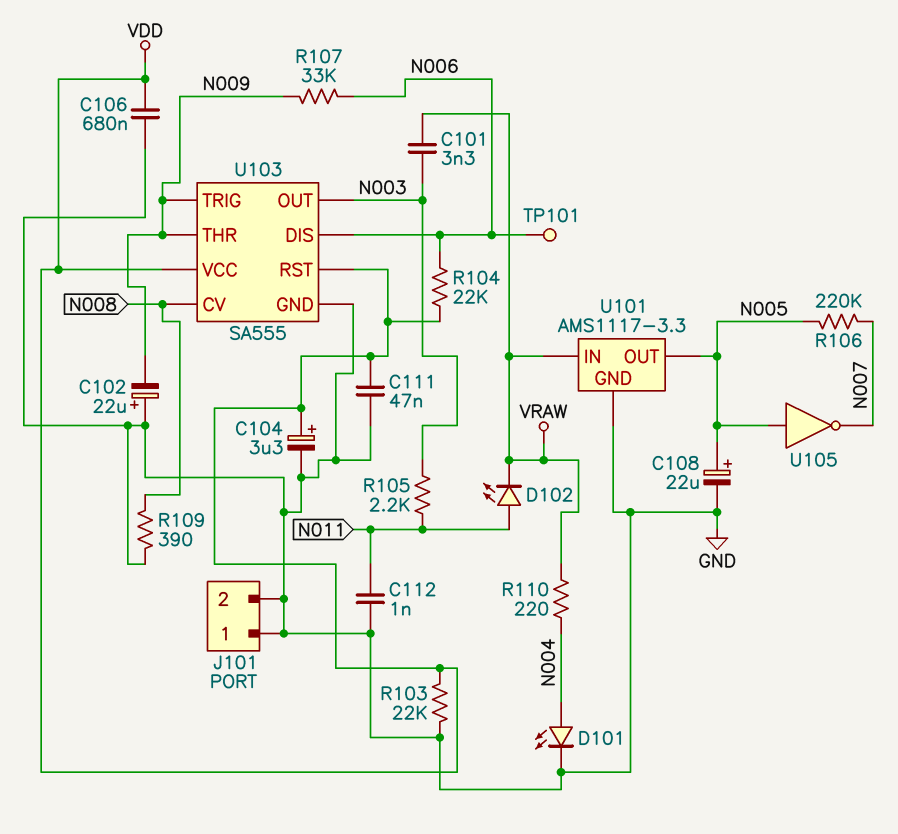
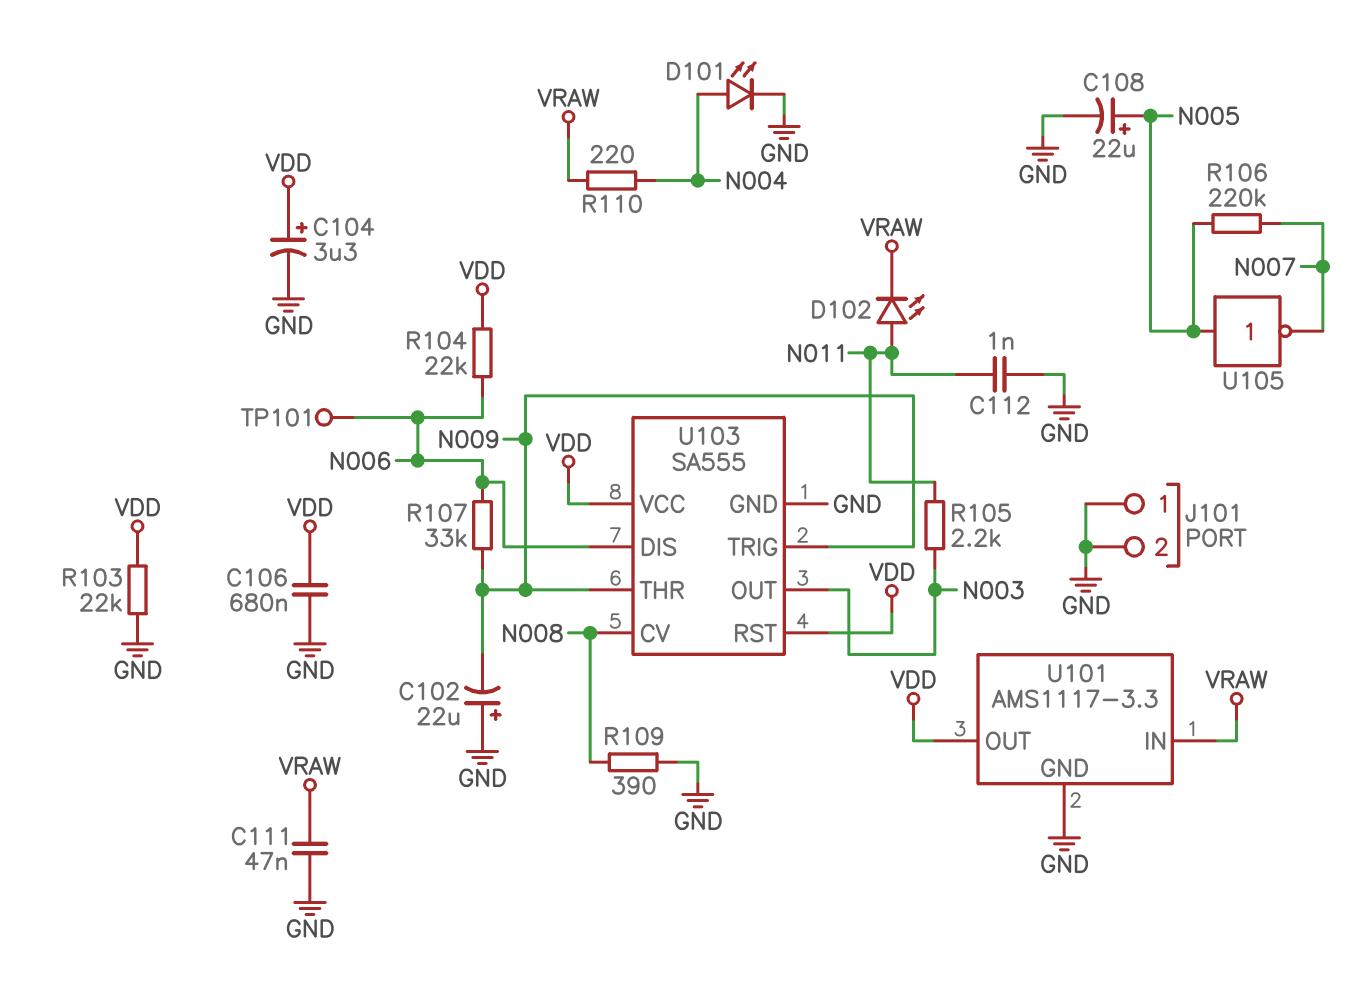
C101: 3.3nF (N003, VRAW) -> none
C111: 47nF (GND, VDD) -> 47nF (GND, VRAW)
U101 pin OUT: N005 -> VDD

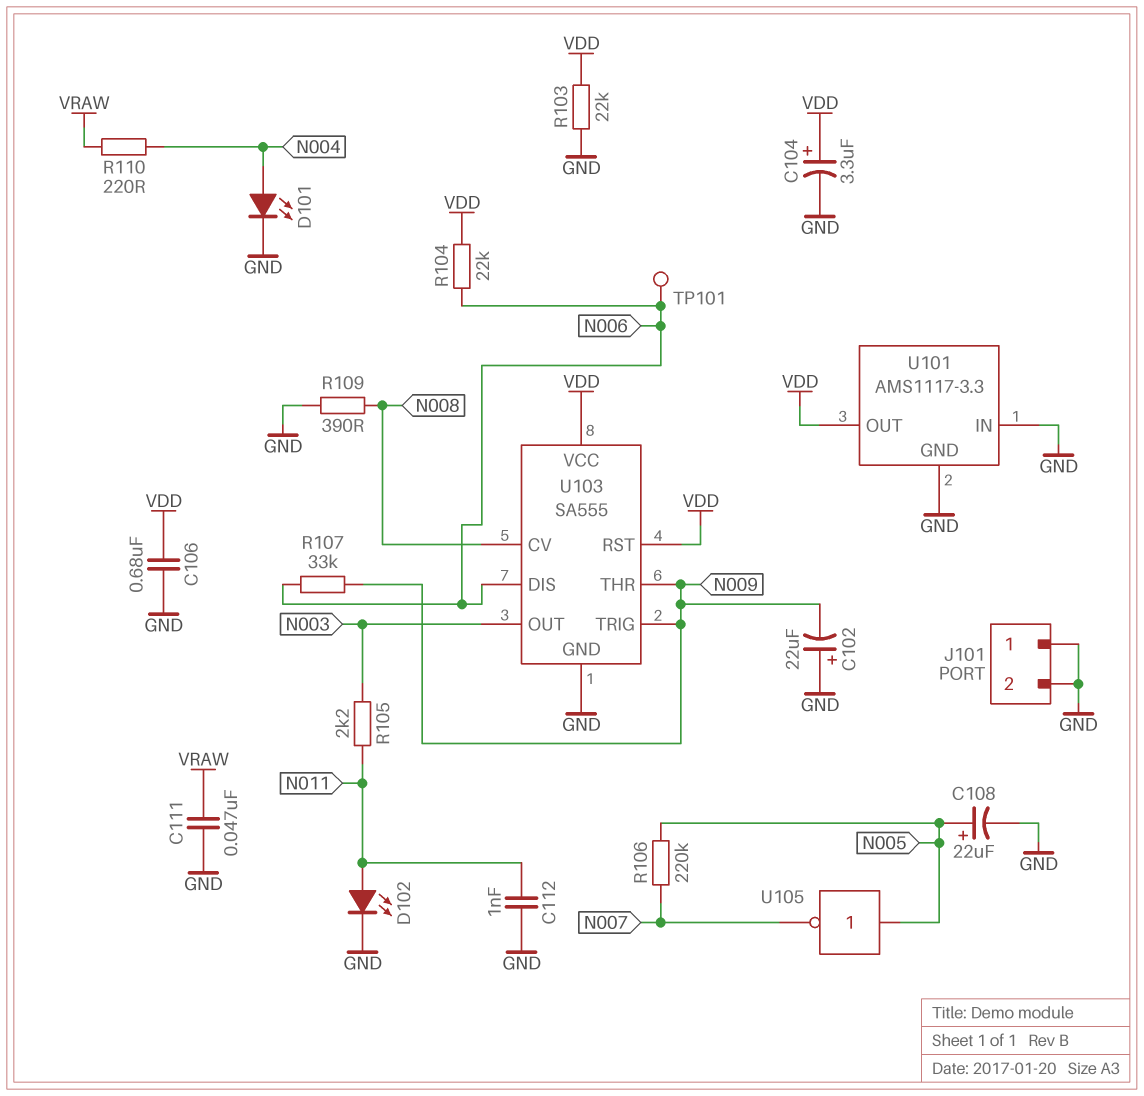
D102: LED (A N011, K VRAW) -> LED (A N011, K GND)
U101 pin IN: VRAW -> GND

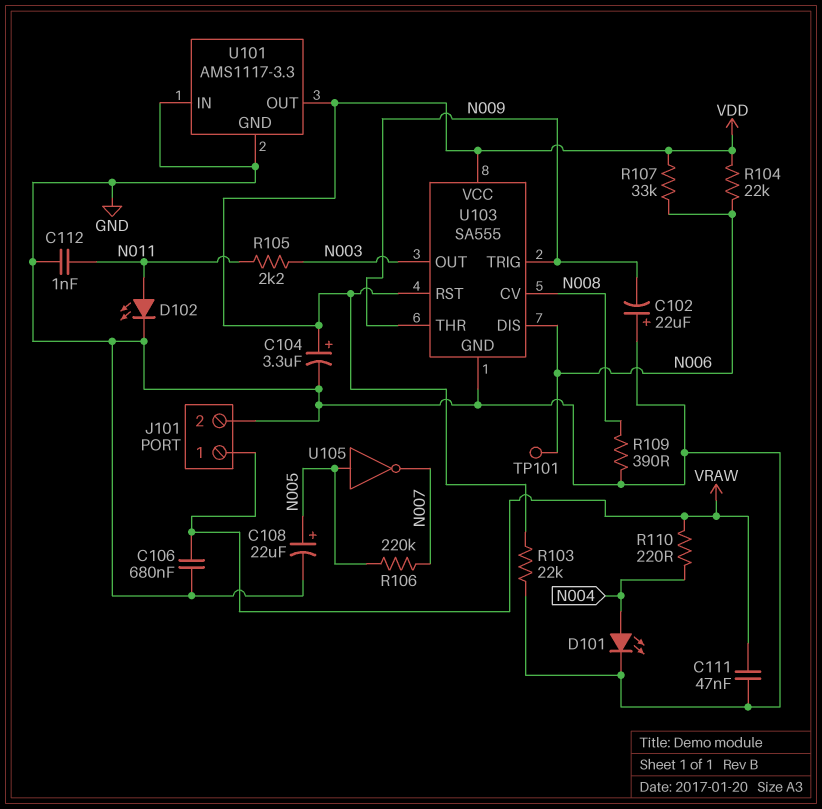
C106: 680nF (GND, VDD) -> 680nF (GND, VRAW)
J101 pin 1: GND -> VRAW
R107: 33k (N006, N009) -> 33k (N006, VDD)

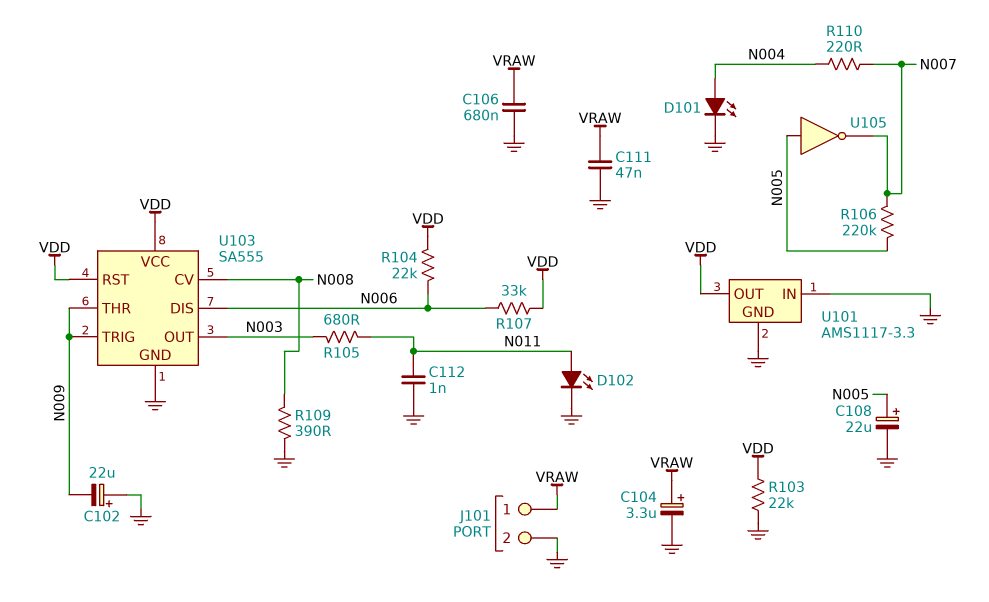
C104: 3.3uF (plus VDD, minus GND) -> 3.3uF (plus VRAW, minus GND)
R105: 2.2k (N003, N011) -> 680 (N003, N011)
R110: 220 (N004, VRAW) -> 220 (N004, N007)
TP101: test point (N006) -> none

